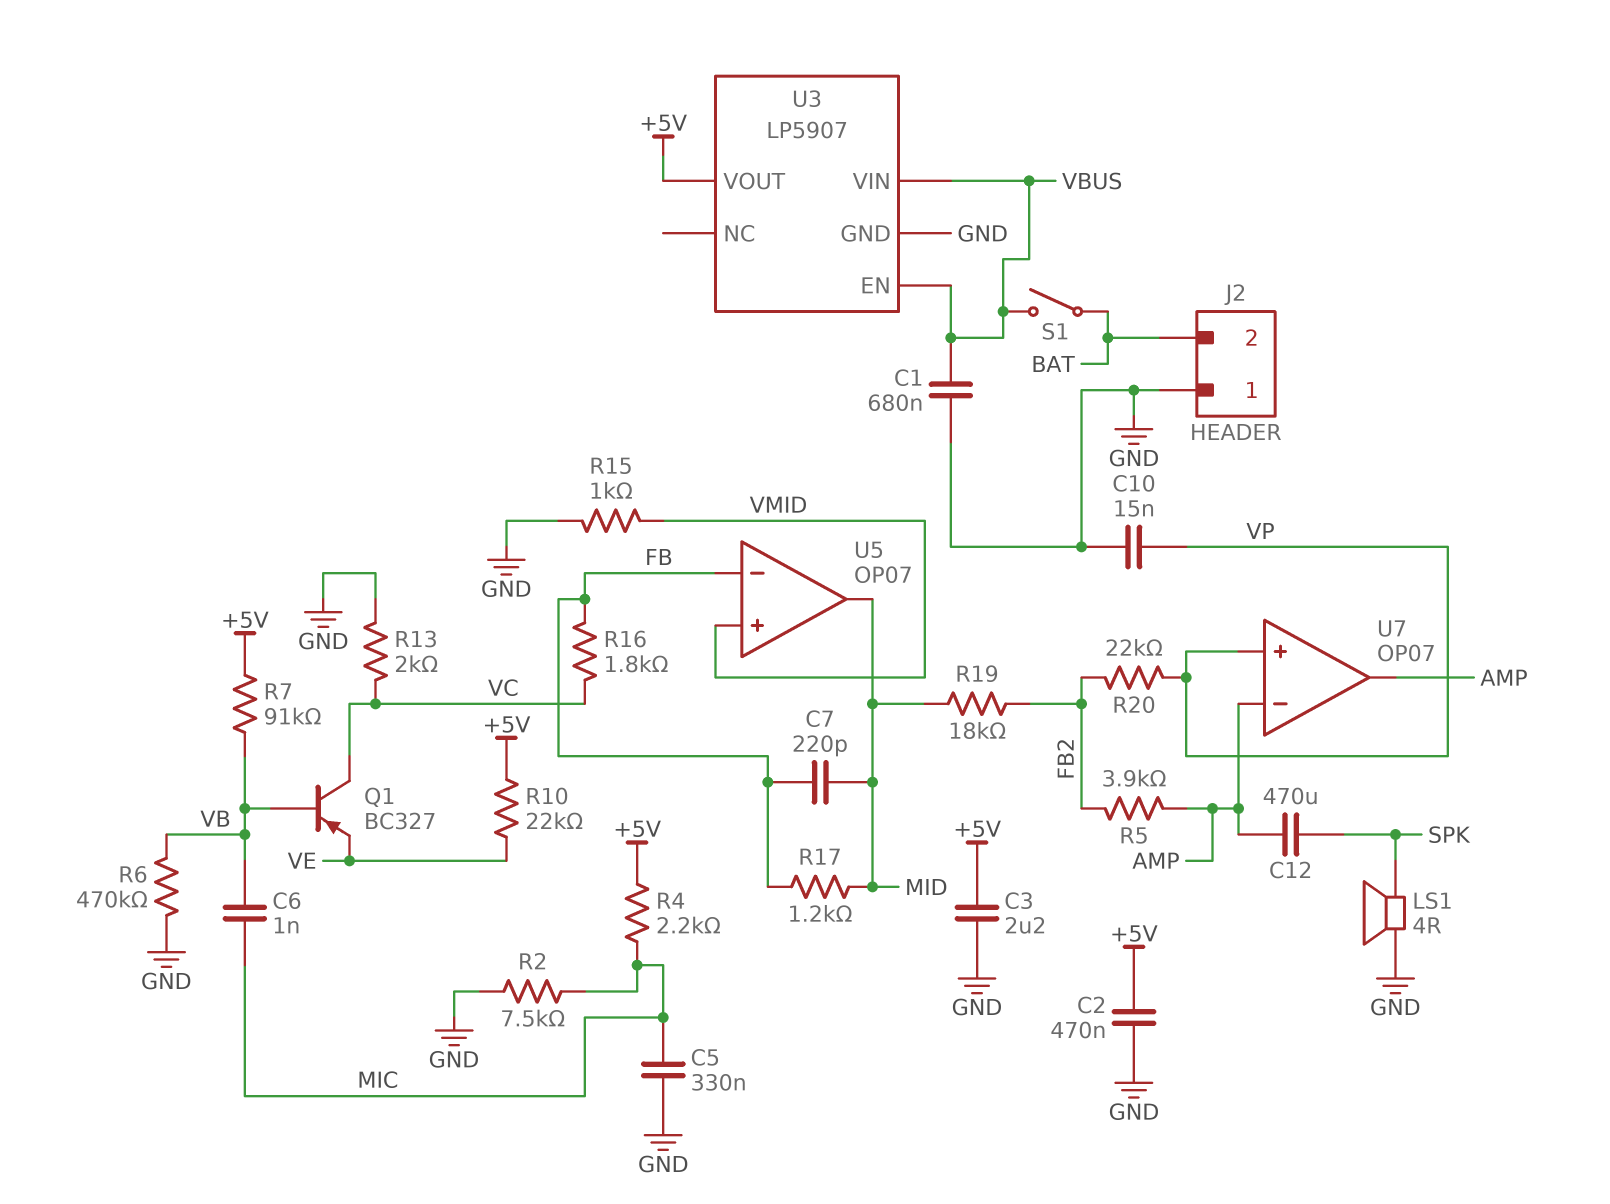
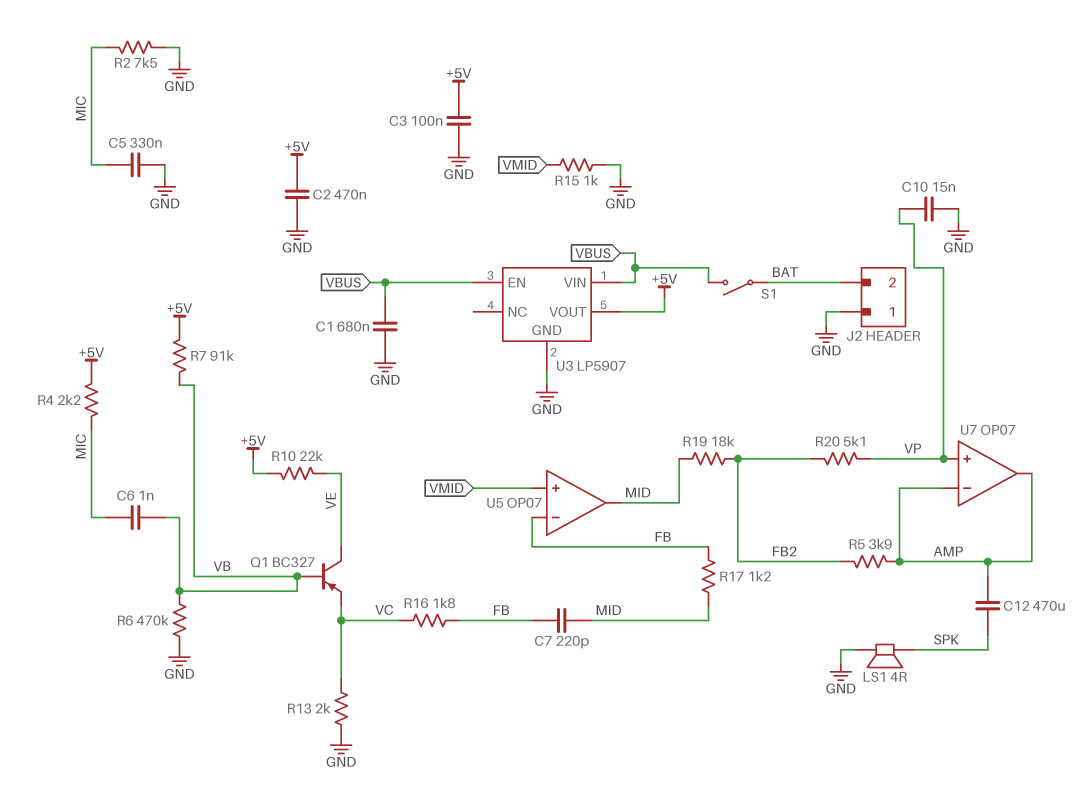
C3: 2.2uF (+5V, GND) -> 100nF (+5V, GND)
Q1: PNP BC327 (B VB, C VC, E VE) -> PNP BC327 (B VB, C VE, E VC)
R20: 22k (FB2, VP) -> 5.1k (FB2, VP)

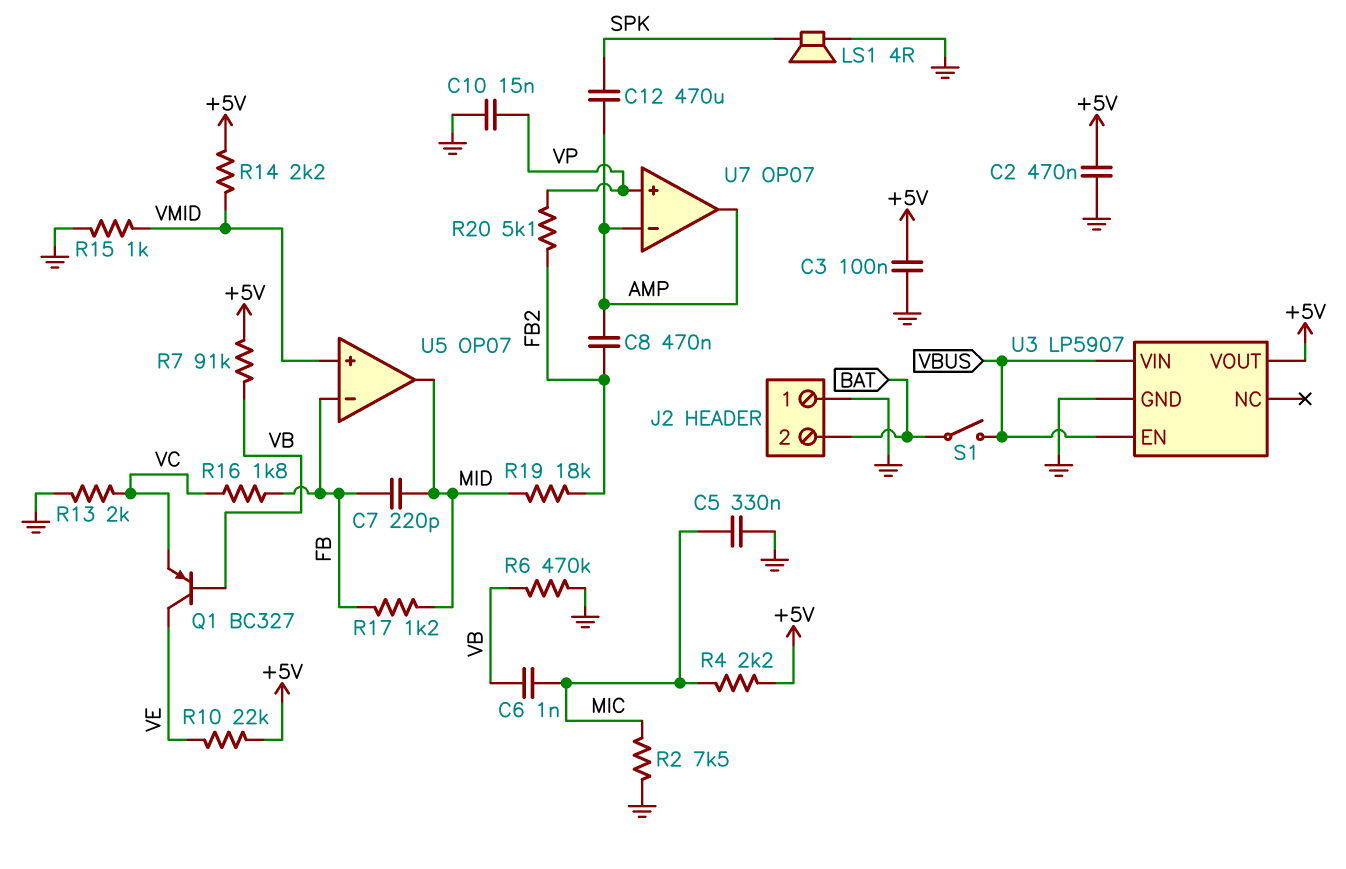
C1: 680nF (GND, VBUS) -> none
C8: none -> 470nF (AMP, FB2)
R5: 3.9k (AMP, FB2) -> none
R14: none -> 2.2k (+5V, VMID)

